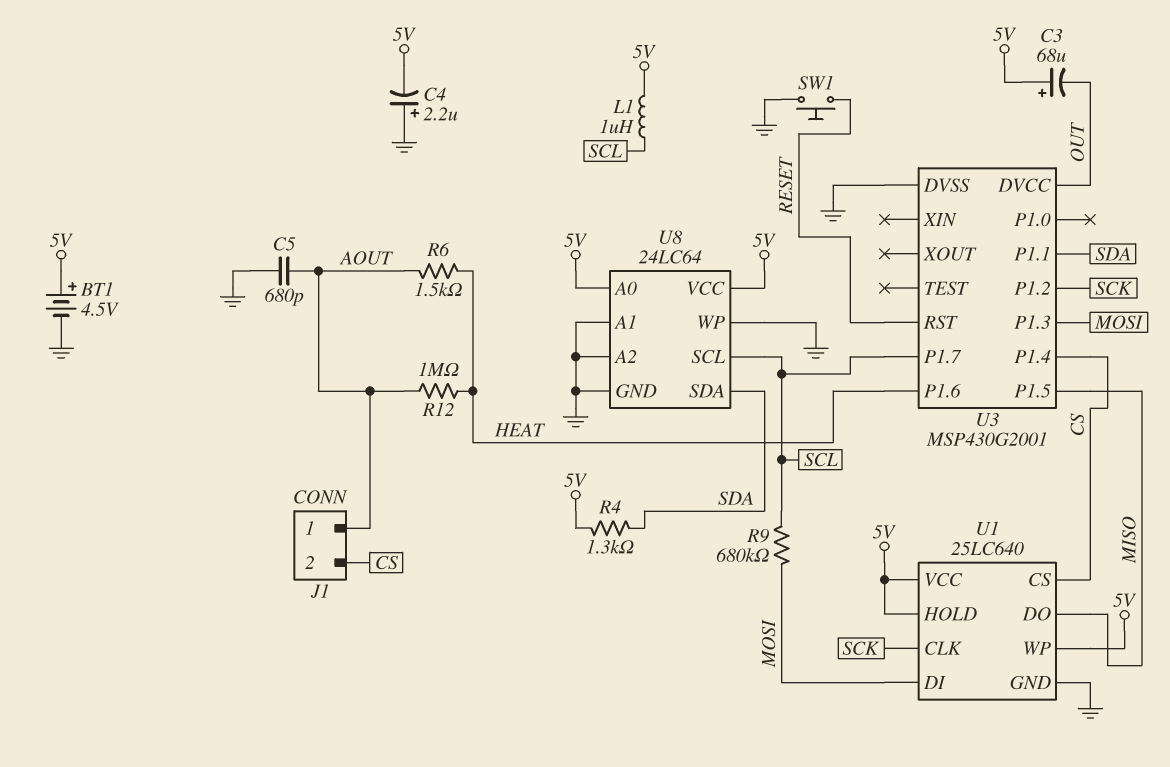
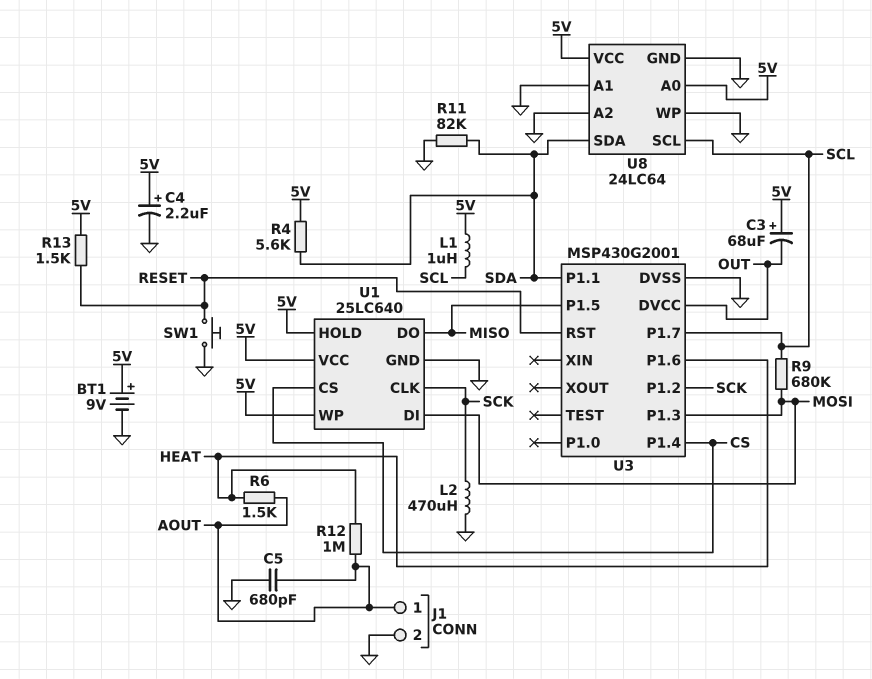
BT1: 4.5V (plus 5V, minus GND) -> 9V (plus 5V, minus GND)
C4: 2.2uF (plus GND, minus 5V) -> 2.2uF (plus 5V, minus GND)
J1 pin 2: CS -> GND
L2: none -> 470uH (GND, SCK)
R4: 1.3k (5V, SDA) -> 5.6k (5V, SDA)
R11: none -> 82k (GND, SDA)
R13: none -> 1.5k (5V, RESET)

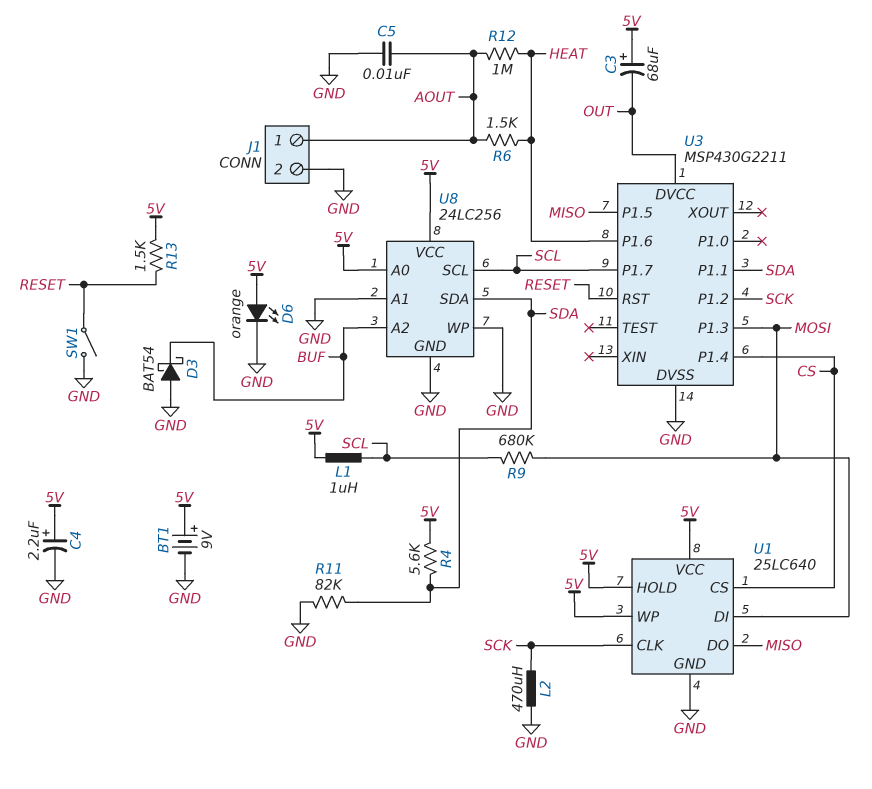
C5: 680pF (AOUT, GND) -> 10nF (AOUT, GND)
D3: none -> schottky BAT54 (A GND, K BUF)
D6: none -> LED orange (A 5V, K GND)
SW1: button (GND, RESET) -> switch (GND, RESET)
U3: MSP430G2001 -> MSP430G2211
U8: 24LC64 -> 24LC256
U8 pin A2: GND -> BUF

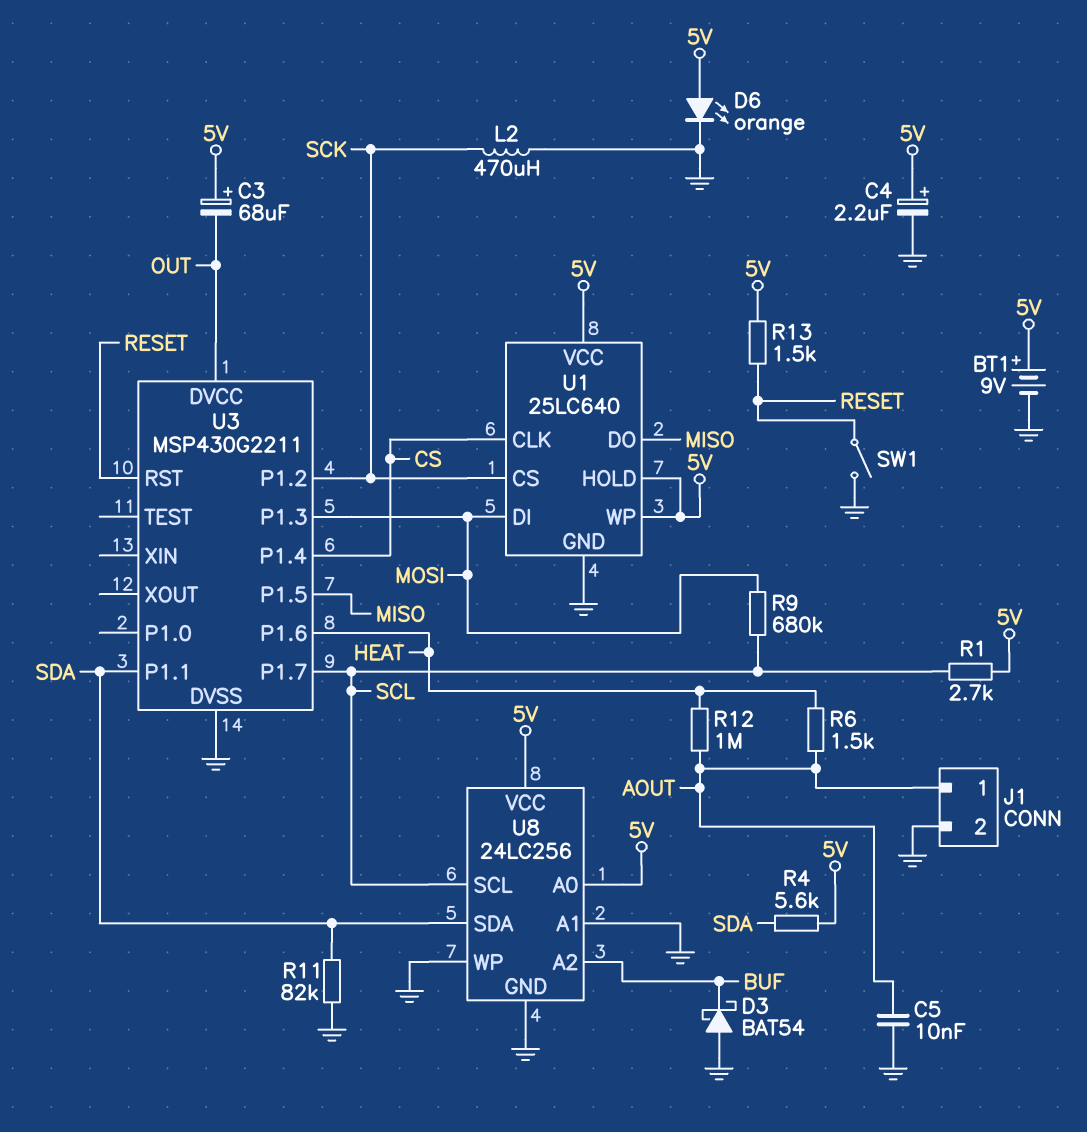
L1: 1uH (5V, SCL) -> none
R1: none -> 2.7k (5V, SCL)
U1 pin CLK: SCK -> CS
U1 pin CS: CS -> SCK

